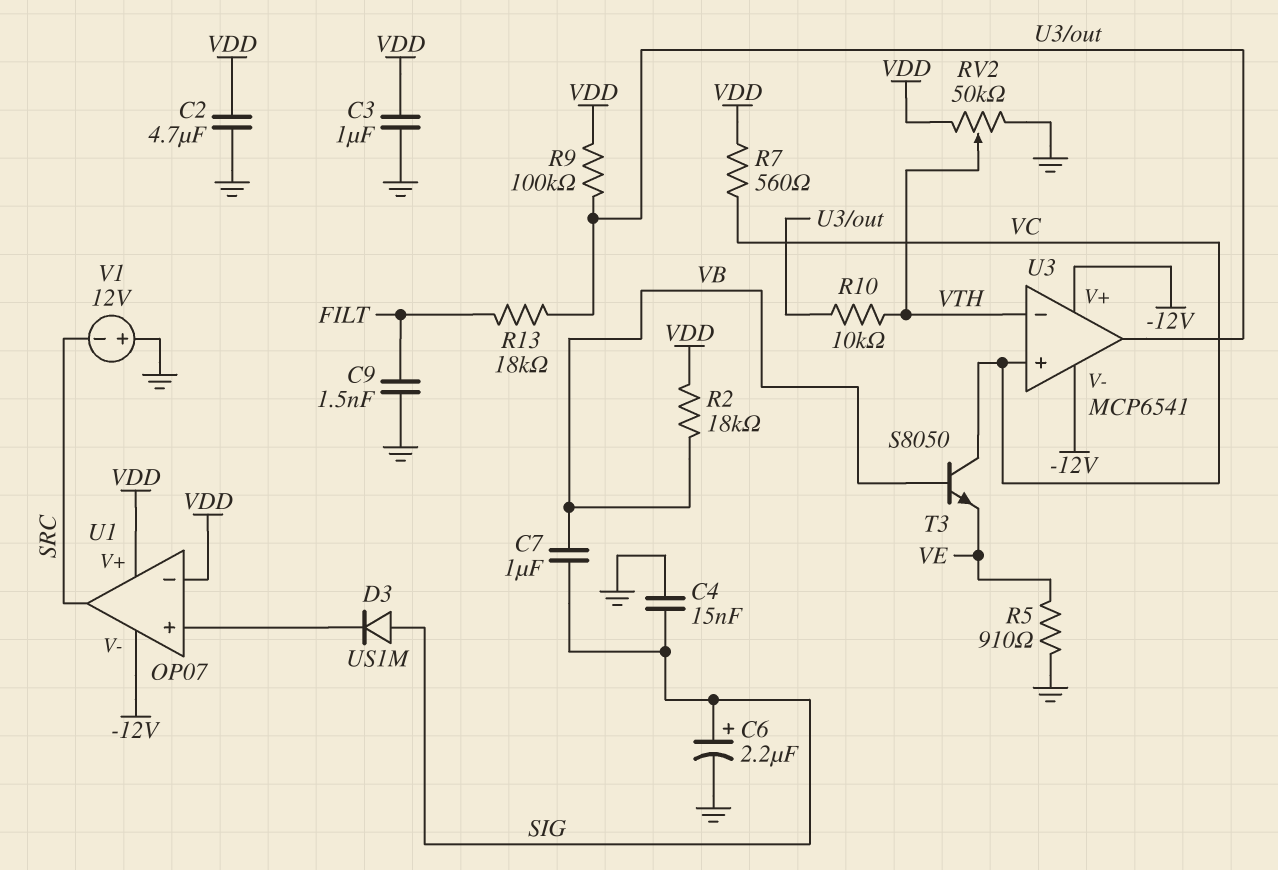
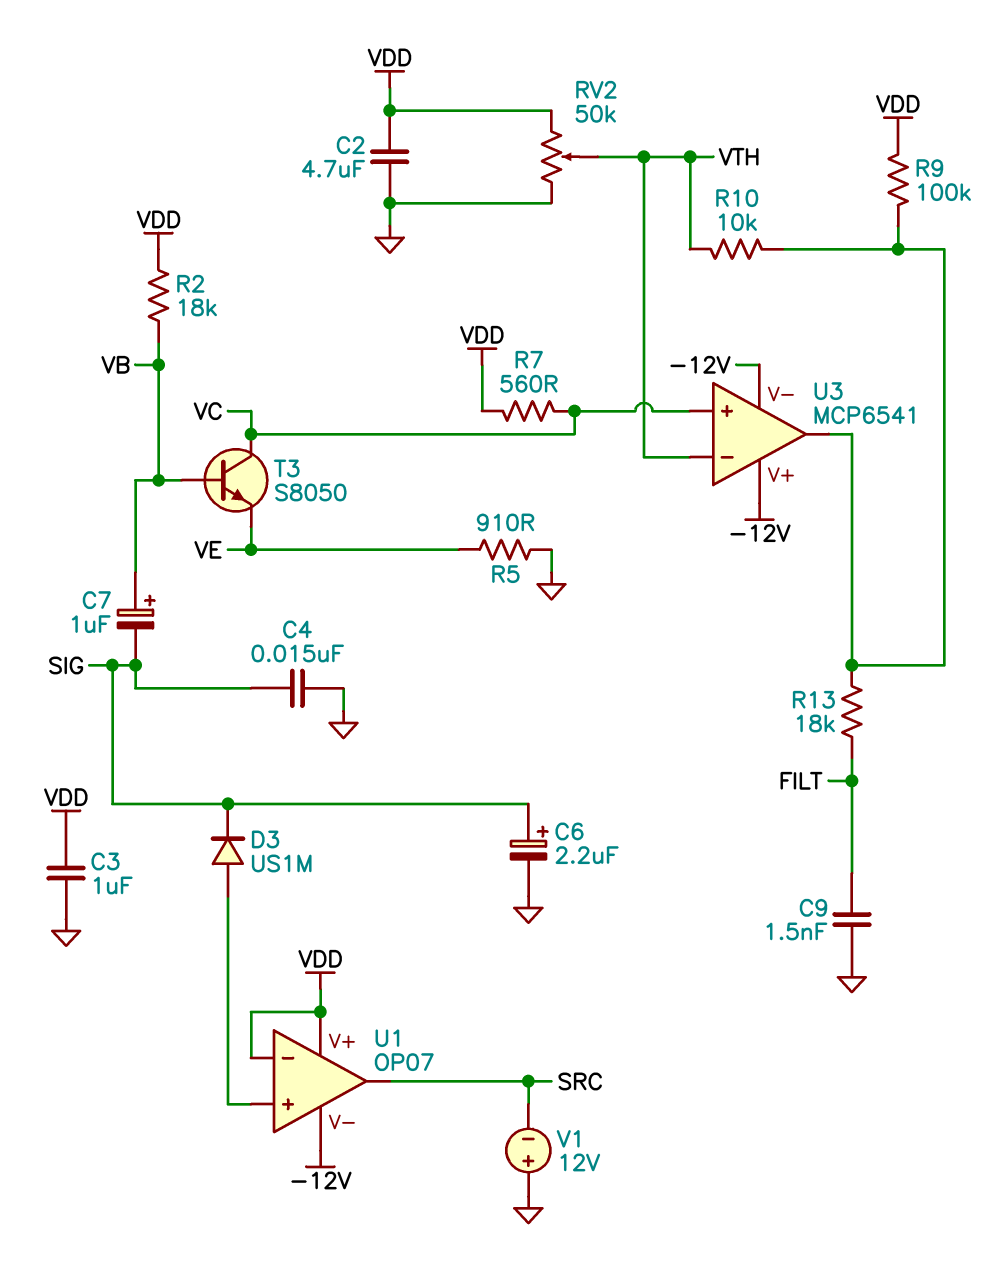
C7: 1uF (SIG, VB) -> 1uF (plus VB, minus SIG)
D3: diode US1M (A SIG, K U1/in+) -> diode US1M (A U1/in+, K SIG)

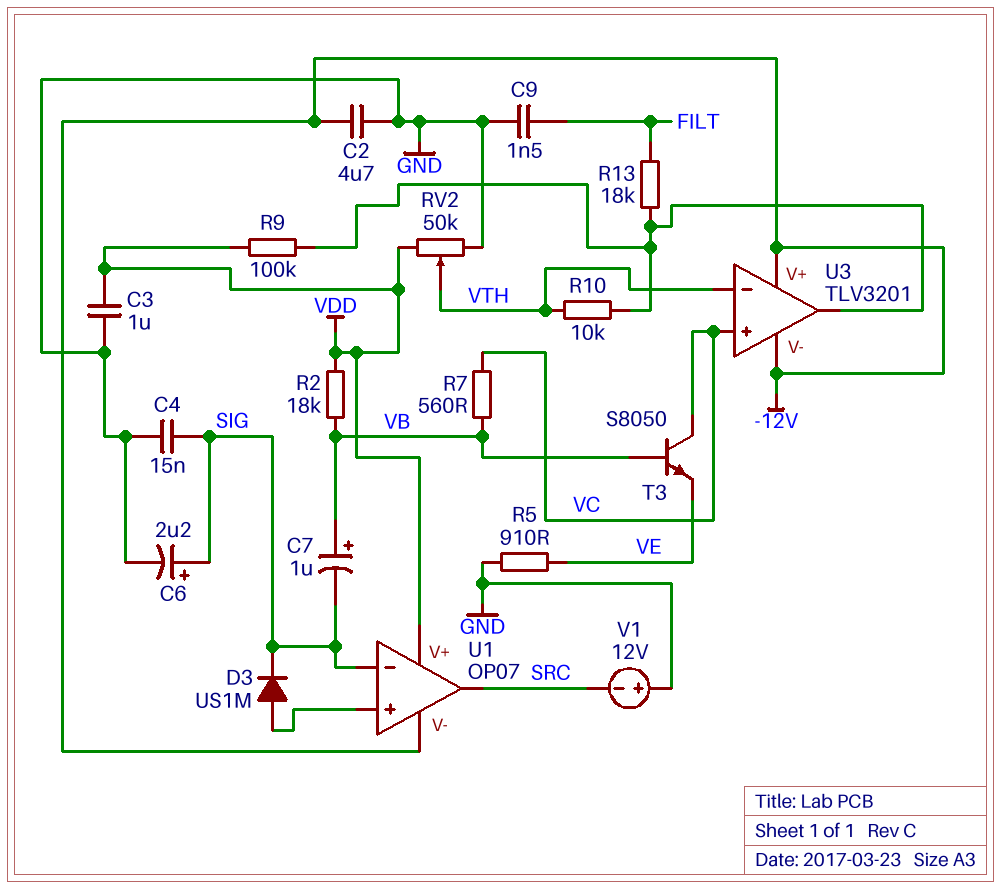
C2: 4.7uF (GND, VDD) -> 4.7uF (-12V, GND)
R7: 560 (VC, VDD) -> 560 (VB, VC)
U1 pin in-: VDD -> SIG
U3: MCP6541 -> TLV3201

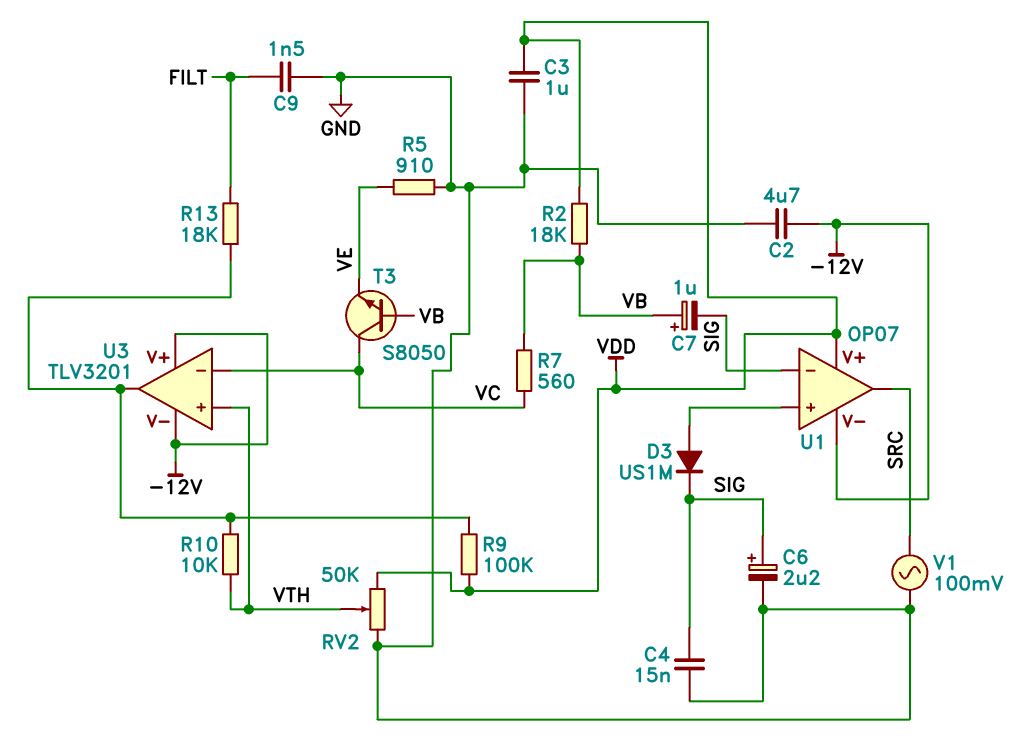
U3 pin in+: VC -> VTH
U3 pin in-: VTH -> VC
V1: 12V (plus GND, minus SRC) -> AC 100mV (GND, SRC)

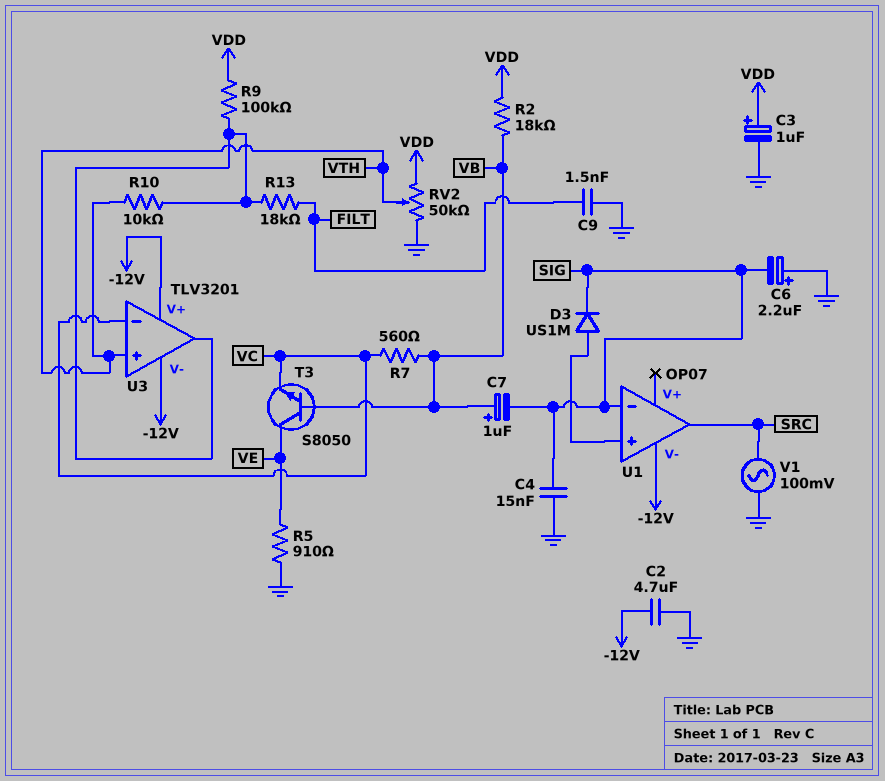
C3: 1uF (GND, VDD) -> 1uF (plus VDD, minus GND)
C6: 2.2uF (plus SIG, minus GND) -> 2.2uF (plus GND, minus SIG)
T3: NPN S8050 (B VB, C VC, E VE) -> NPN S8050 (B VB, C VE, E VC)
U1 pin V+: VDD -> none

